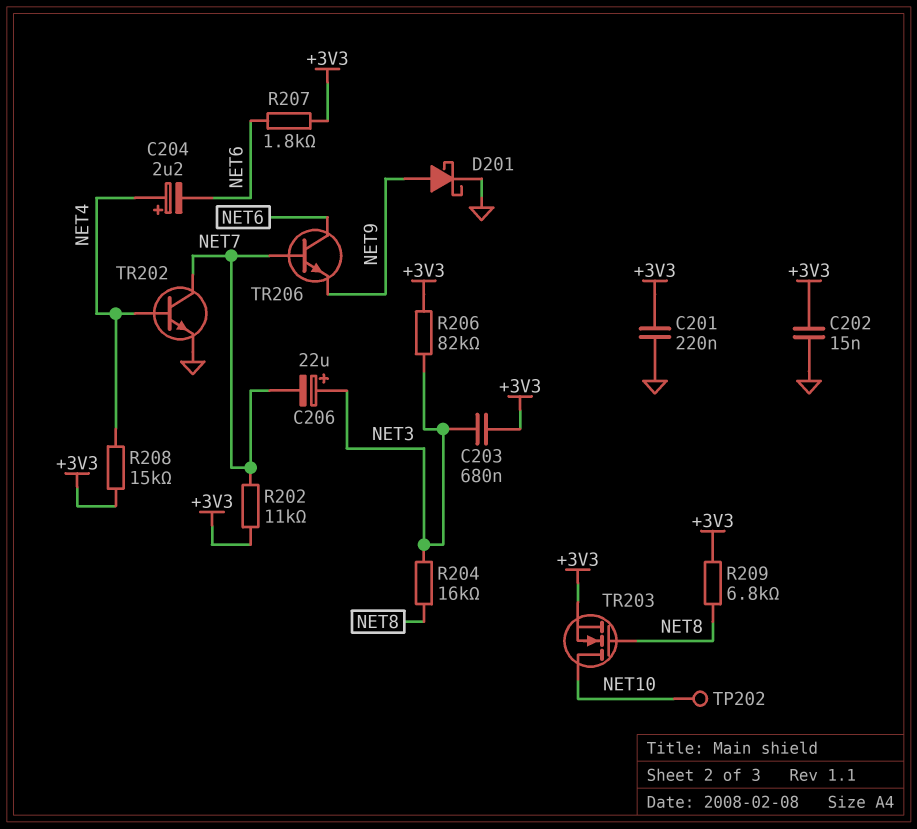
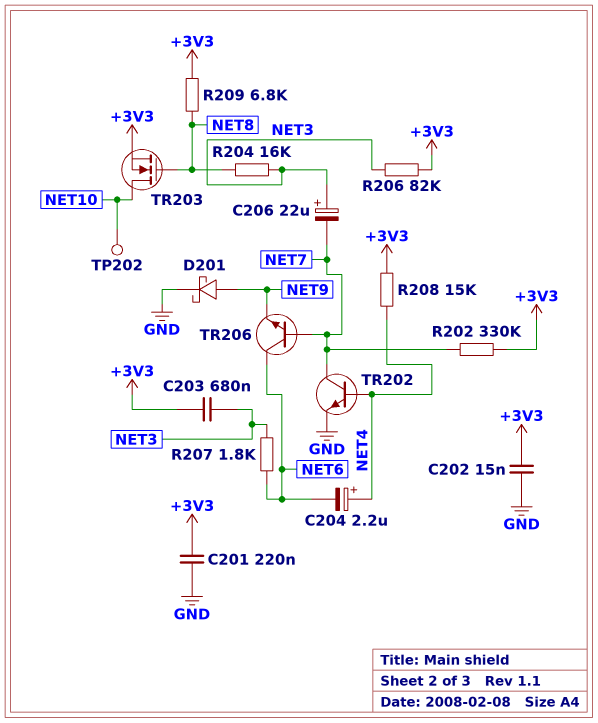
R202: 11k (+3V3, NET7) -> 330k (+3V3, NET7)
R207: 1.8k (+3V3, NET6) -> 1.8k (NET3, NET6)

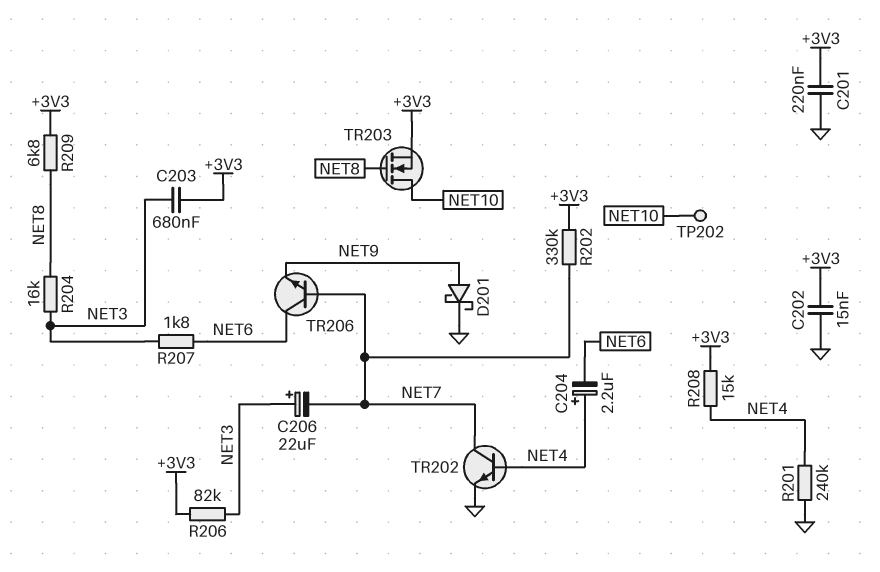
R201: none -> 240k (GND, NET4)

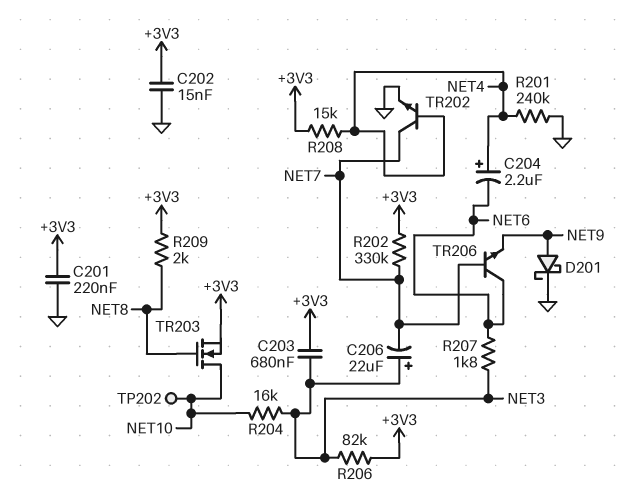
R204: 16k (NET3, NET8) -> 16k (NET3, NET10)
R209: 6.8k (+3V3, NET8) -> 2k (+3V3, NET8)

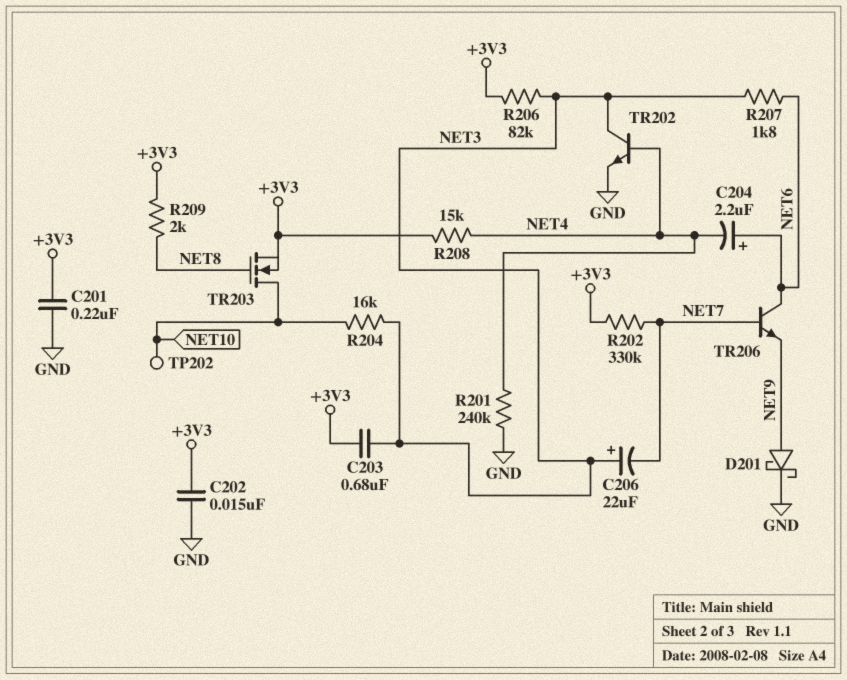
C204: 2.2uF (plus NET4, minus NET6) -> 2.2uF (plus NET6, minus NET4)
TR202: NPN (B NET4, C NET7, E GND) -> NPN (B NET4, C NET3, E GND)

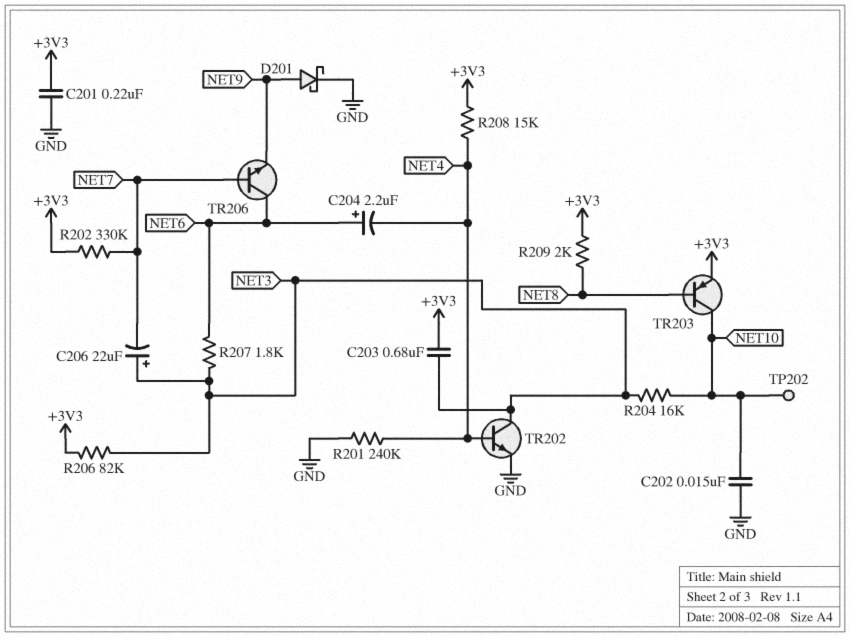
C202: 15nF (+3V3, GND) -> 15nF (GND, NET10)
TR203: NMOS (G NET8, D NET10, S +3V3) -> PNP (B NET8, C NET10, E +3V3)

